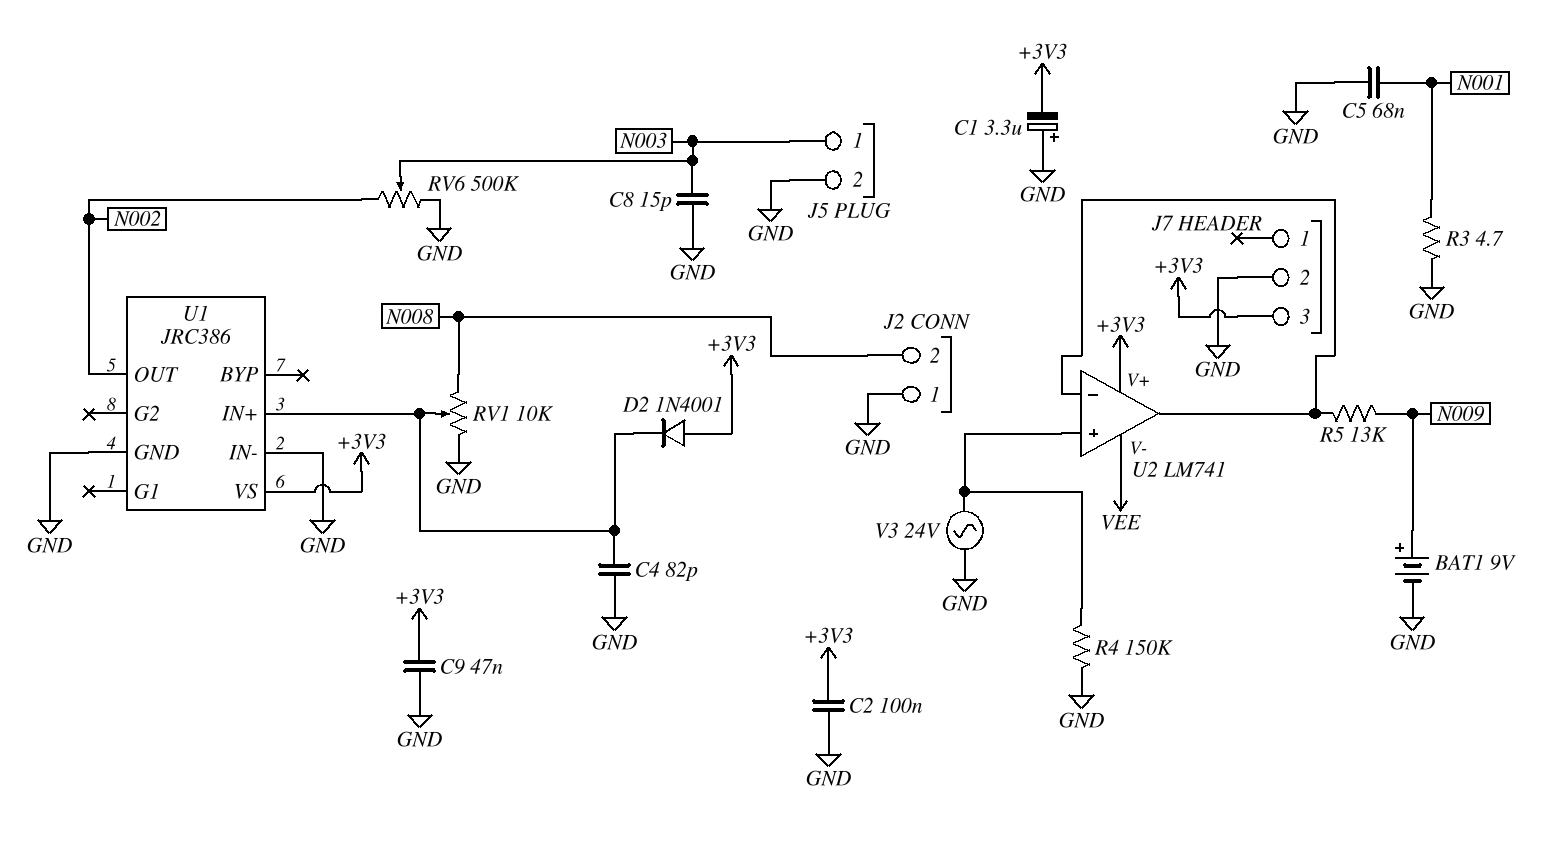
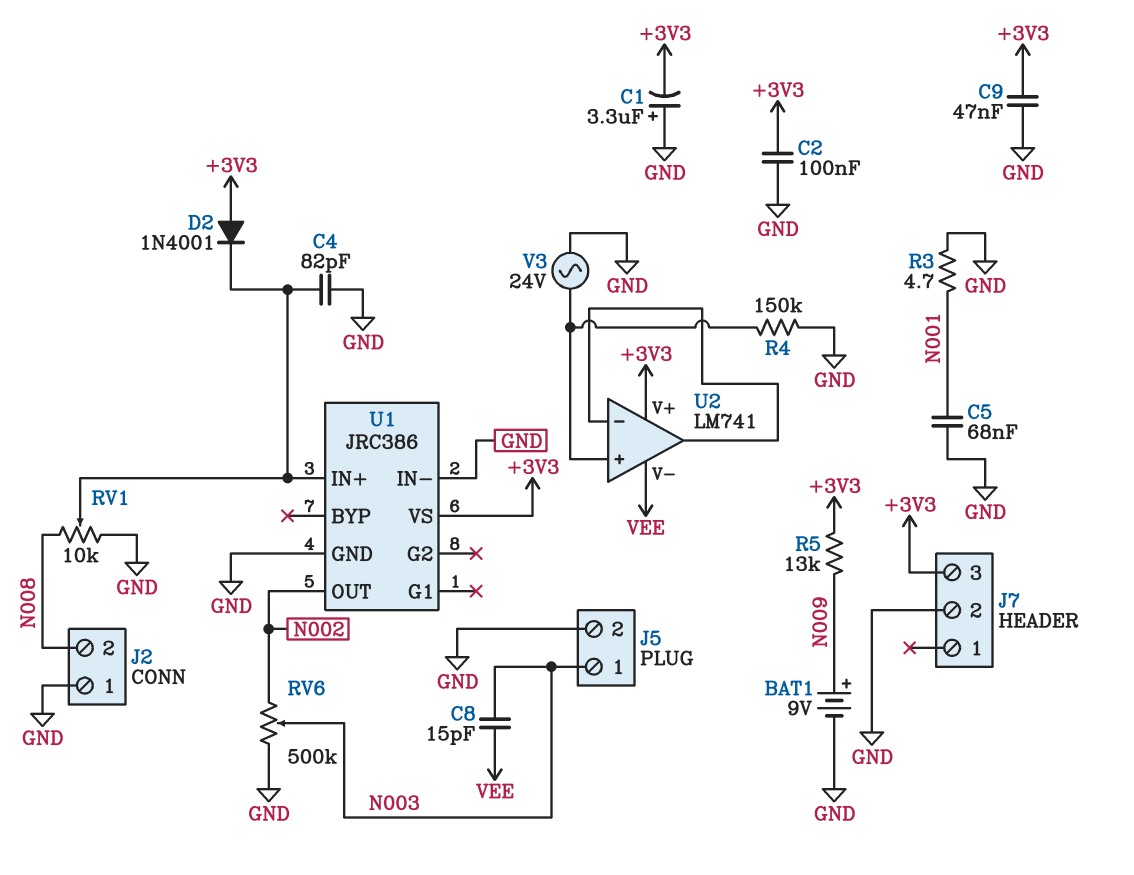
C8: 15pF (GND, N003) -> 15pF (N003, VEE)
R5: 13k (N009, U2/in-) -> 13k (+3V3, N009)

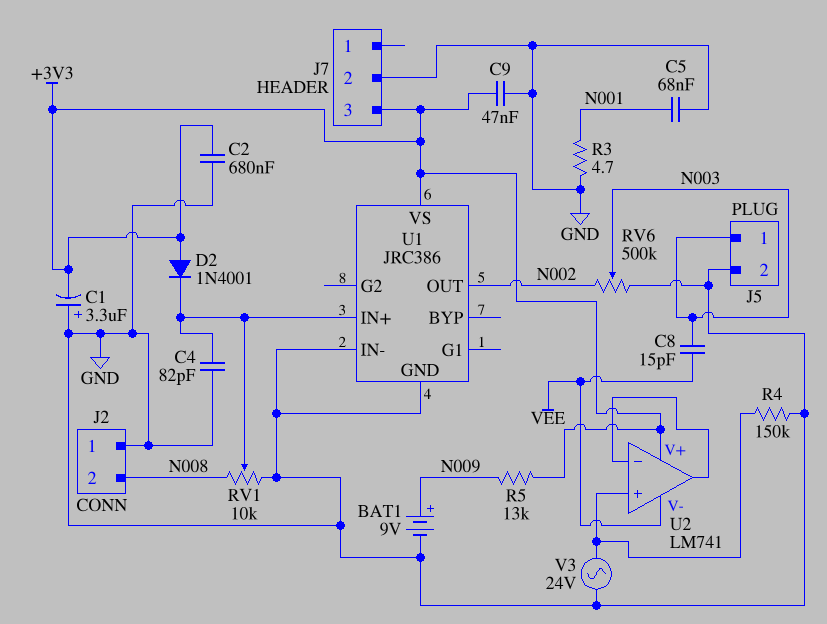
C2: 100nF (+3V3, GND) -> 680nF (+3V3, GND)

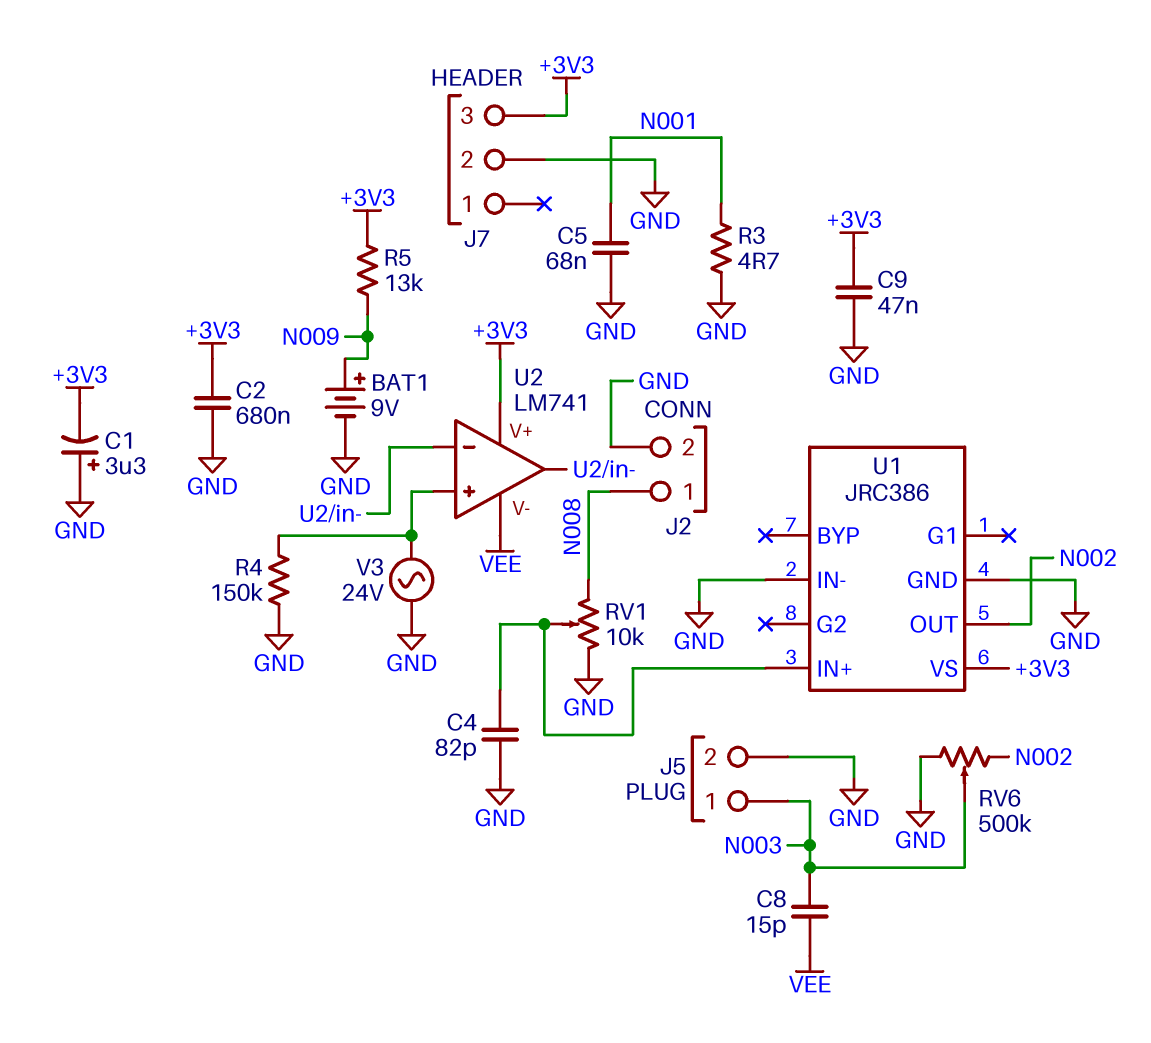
D2: diode 1N4001 (A +3V3, K U1/IN+) -> none
J2 pin 1: GND -> N008
J2 pin 2: N008 -> GND

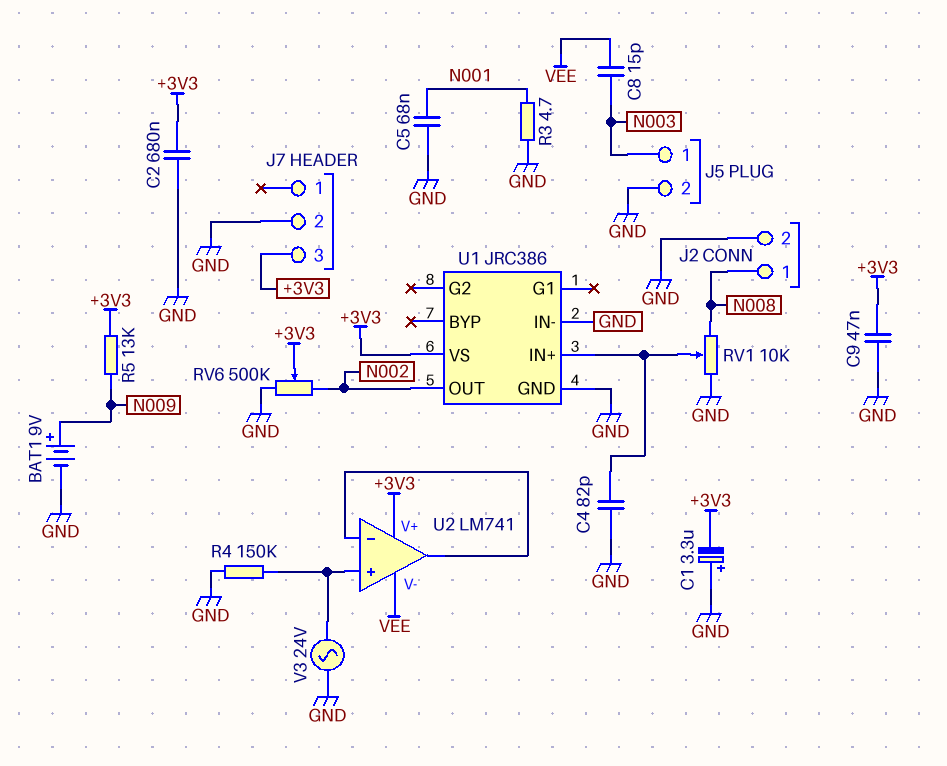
RV6: 500k (GND, N002, wiper N003) -> 500k (GND, N002, wiper +3V3)

